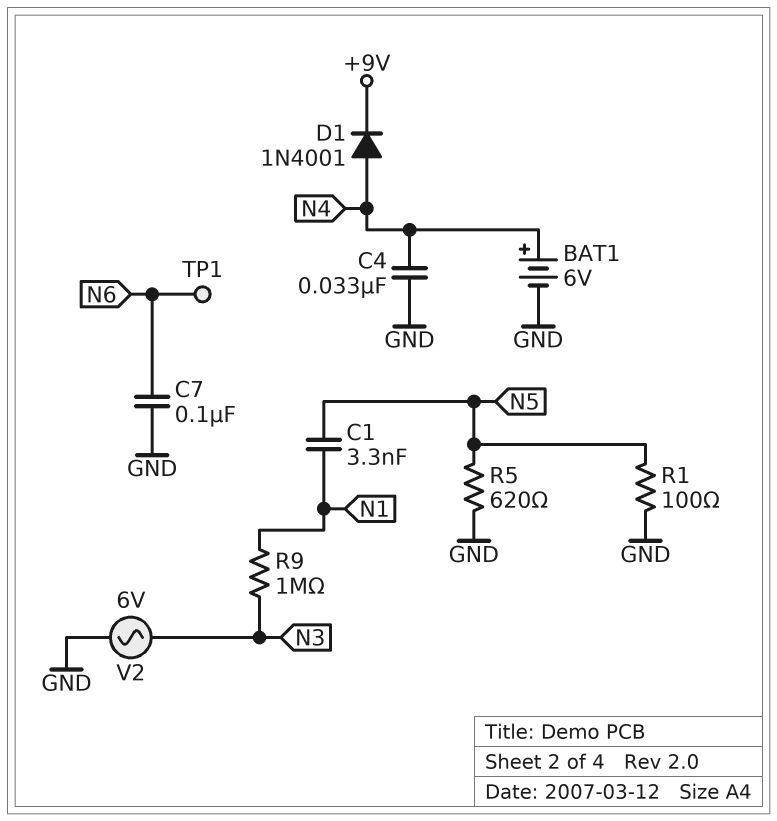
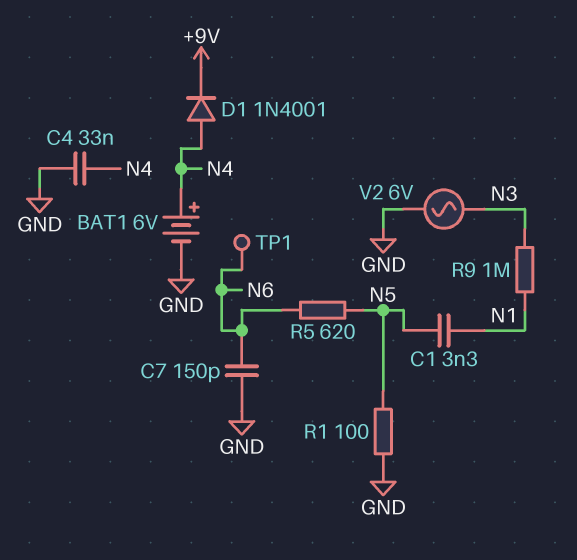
C7: 100nF (GND, N6) -> 150pF (GND, N6)
R5: 620 (GND, N5) -> 620 (N5, N6)

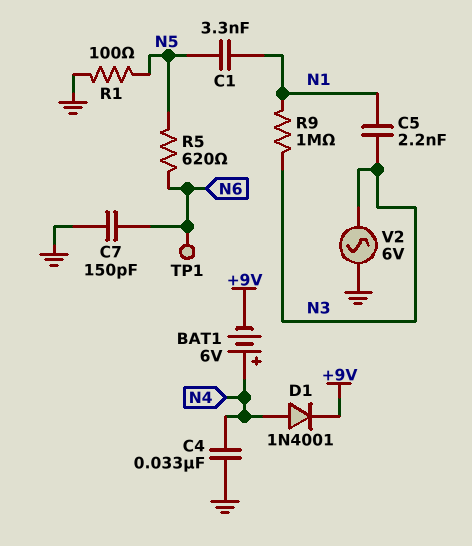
BAT1: 6V (plus N4, minus GND) -> 6V (plus N4, minus +9V)
C5: none -> 2.2nF (N1, N3)

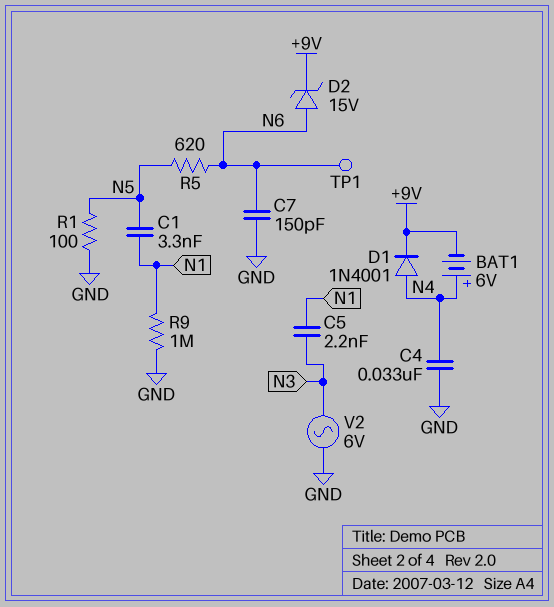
D2: none -> zener 15V (A N6, K +9V)
R9: 1M (N1, N3) -> 1M (GND, N1)

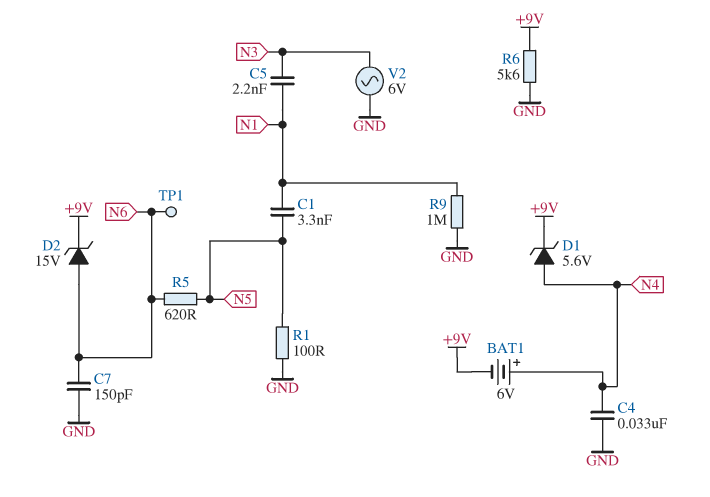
D1: diode 1N4001 (A N4, K +9V) -> zener 5.6V (A N4, K +9V)
R6: none -> 5.6k (+9V, GND)

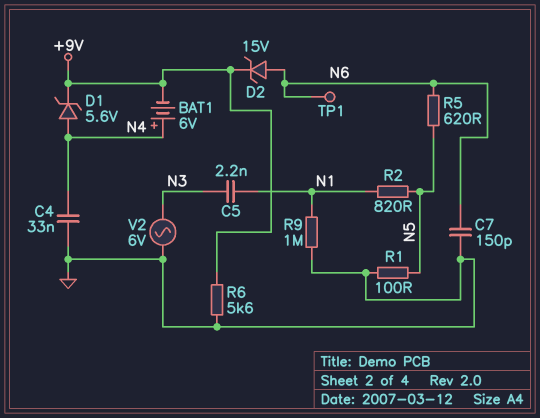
C1: 3.3nF (N1, N5) -> none
R2: none -> 820 (N1, N5)

